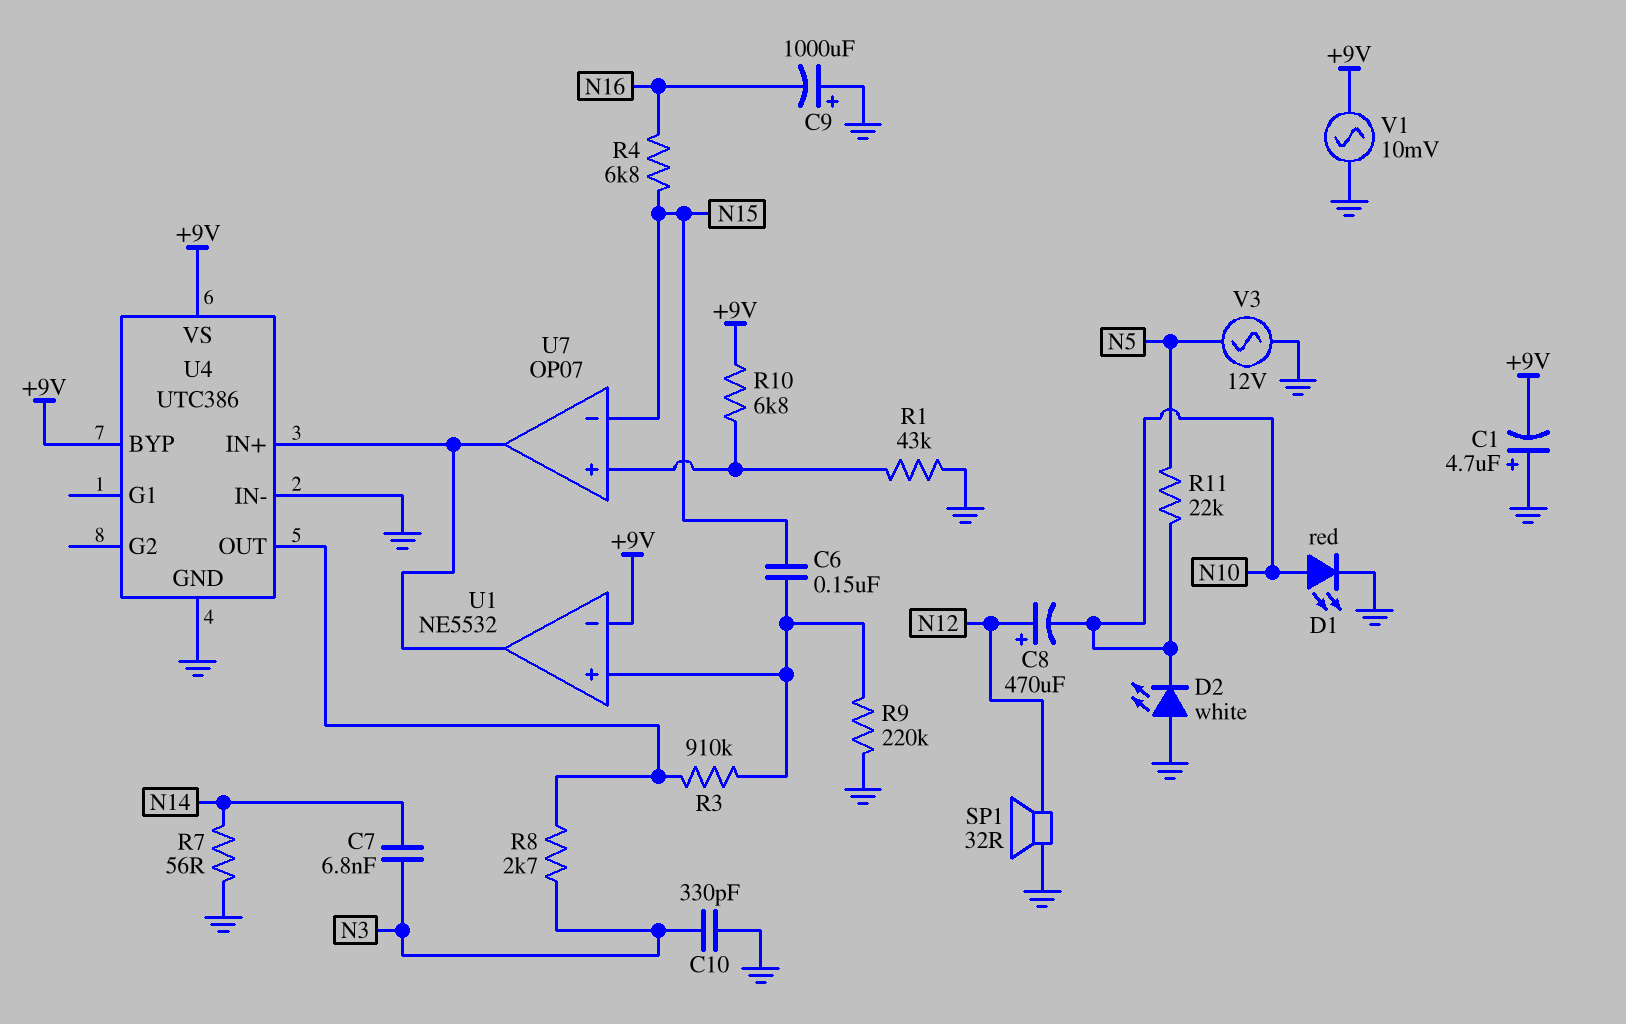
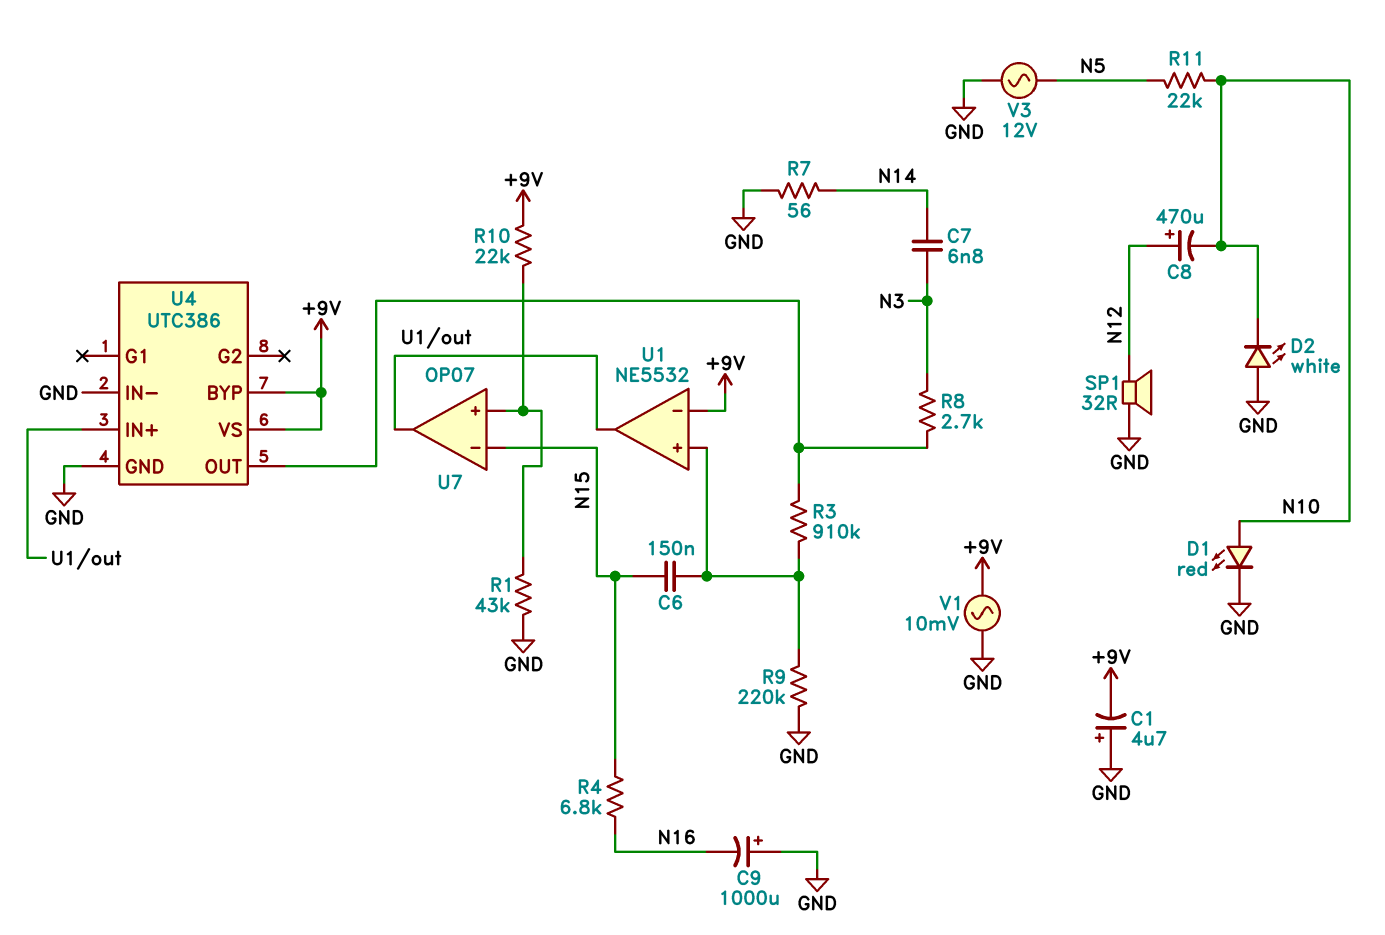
C10: 330pF (GND, N3) -> none
R10: 6.8k (+9V, U7/in+) -> 22k (+9V, U7/in+)

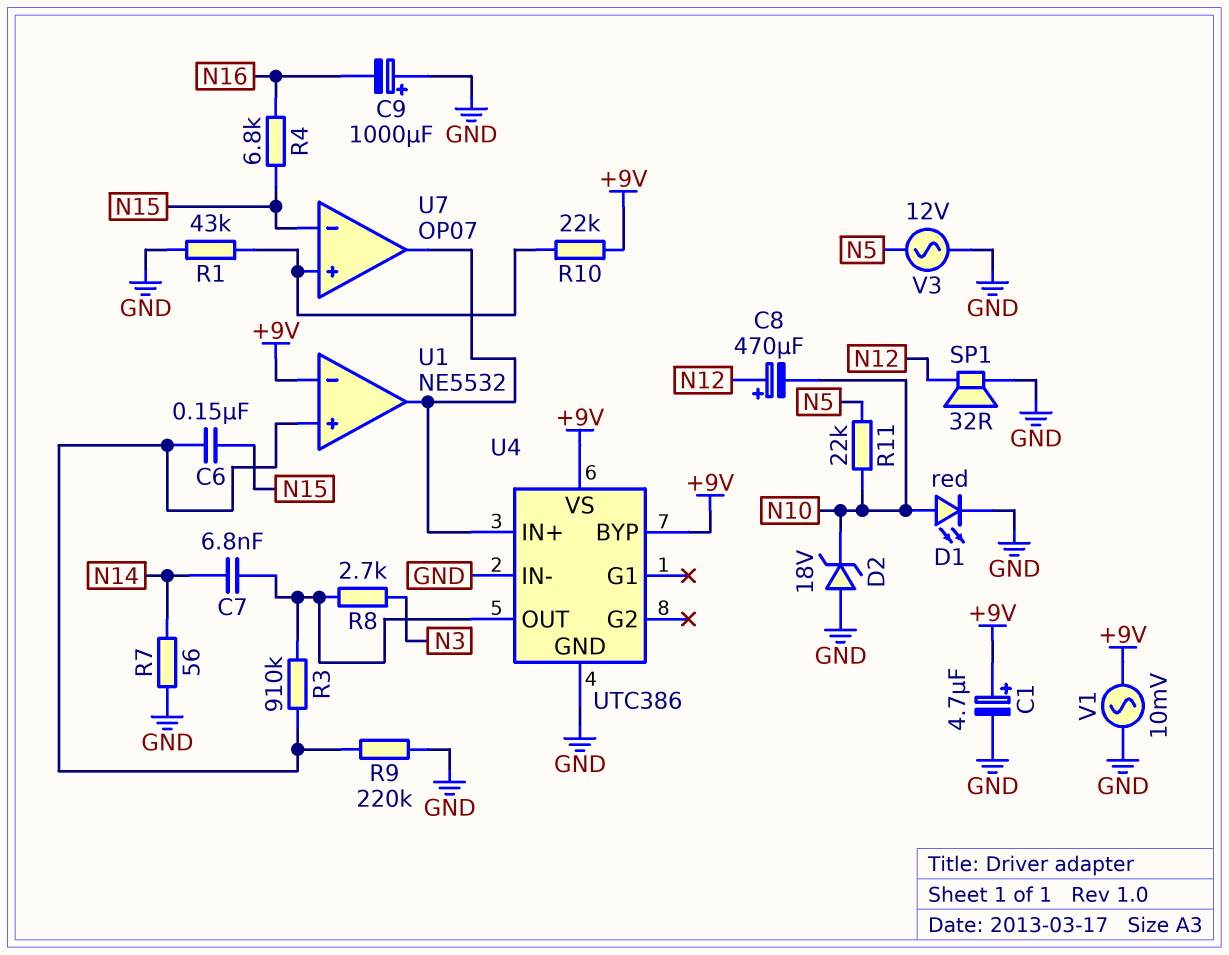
C1: 4.7uF (plus GND, minus +9V) -> 4.7uF (plus +9V, minus GND)
C7: 6.8nF (N3, N14) -> 6.8nF (N14, U4/OUT)
D2: LED white (A GND, K N10) -> zener 18V (A GND, K N10)

